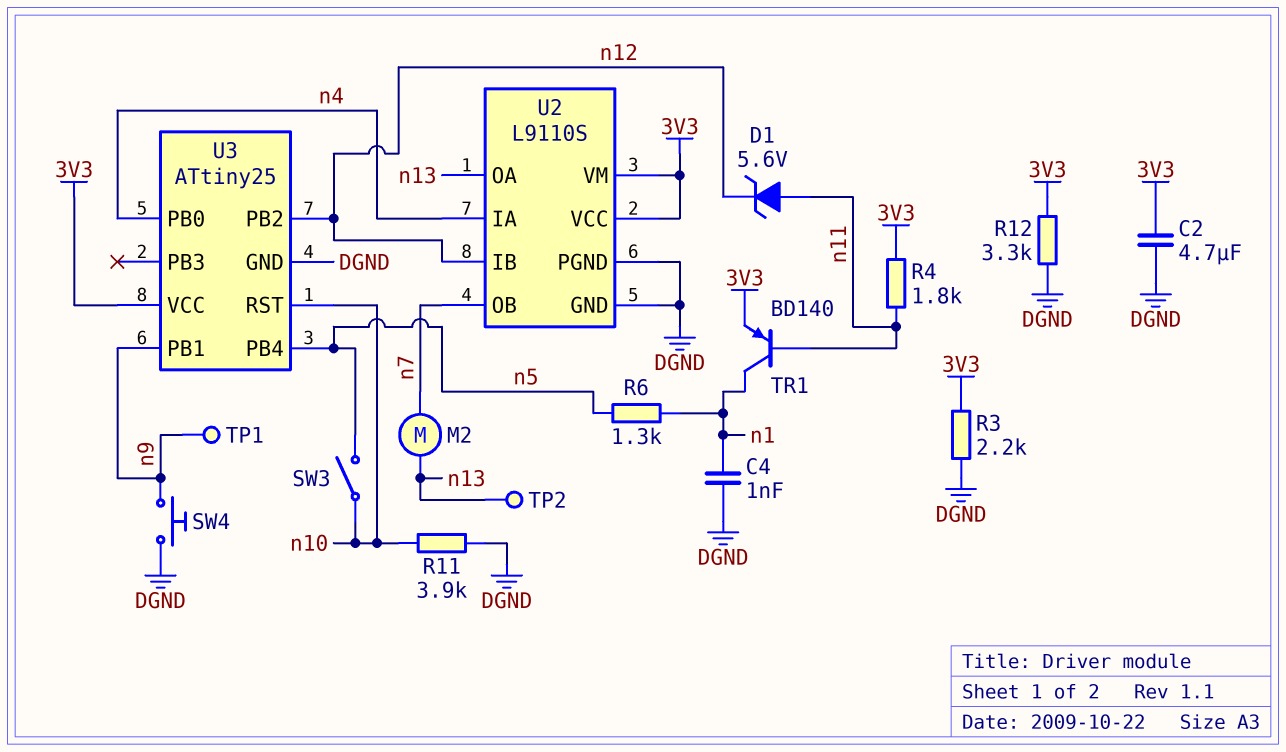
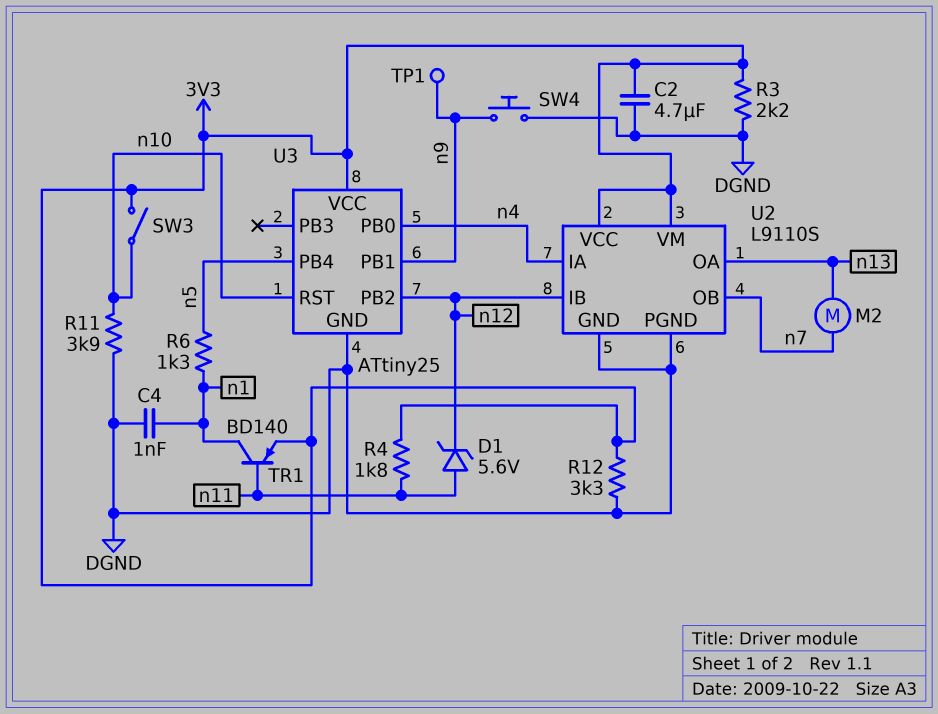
SW3: switch (n5, n10) -> switch (3V3, n10)
TP2: test point (n13) -> none

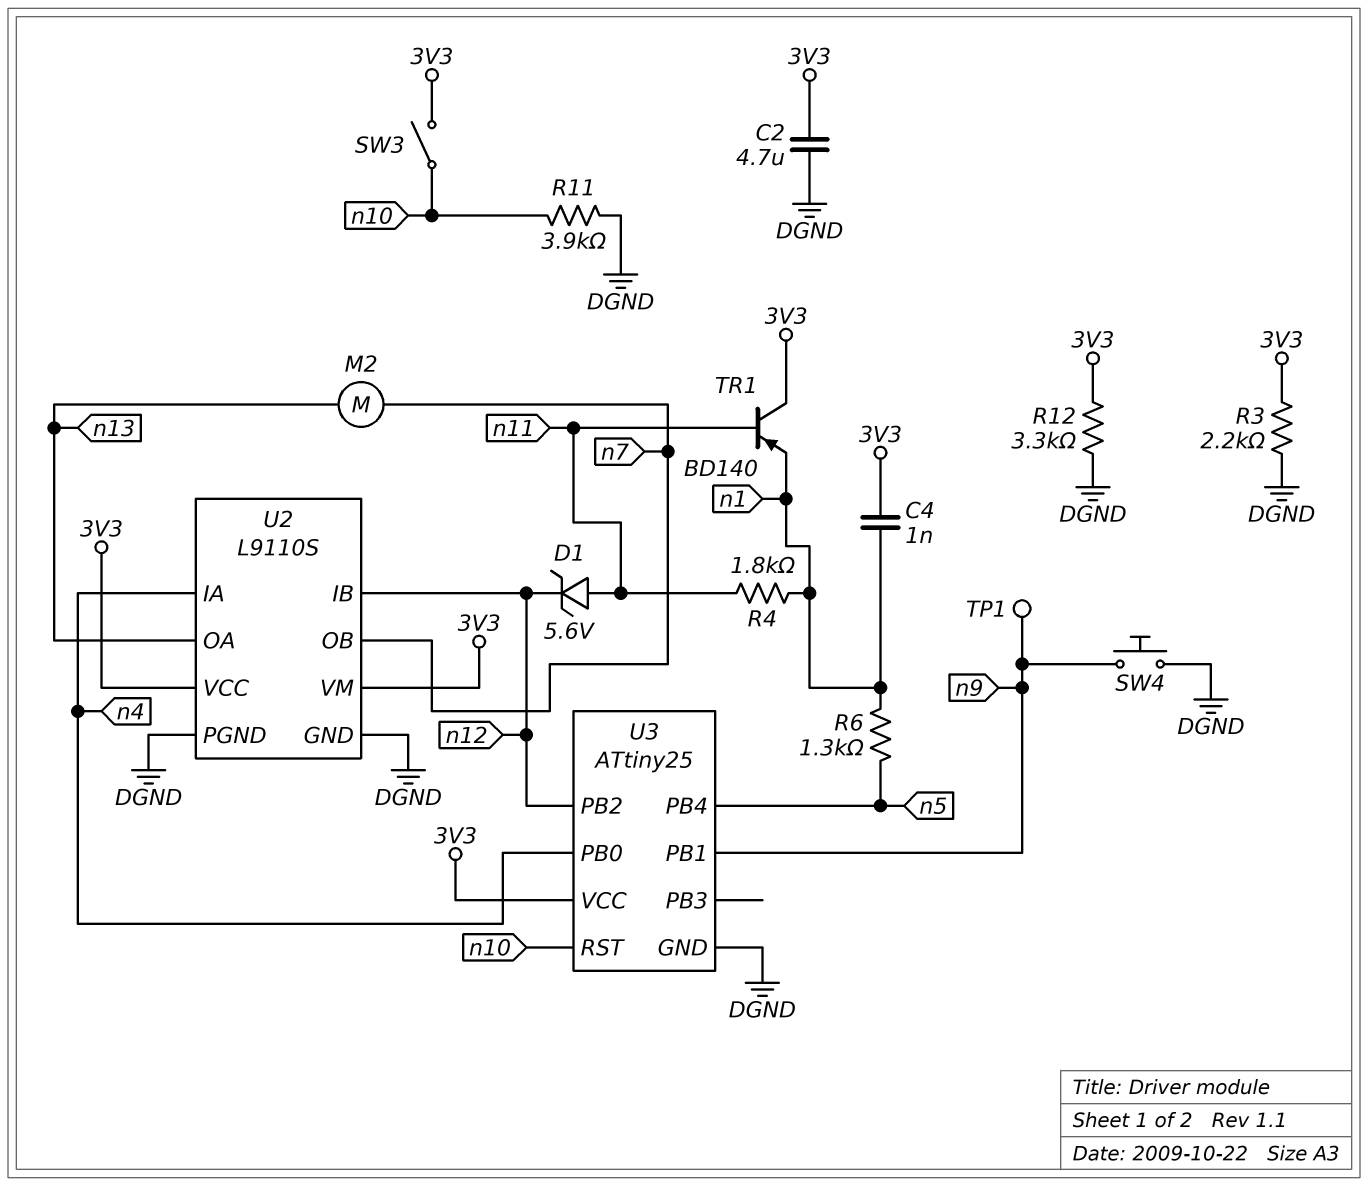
C4: 1nF (DGND, n1) -> 1nF (3V3, n1)
R4: 1.8k (3V3, n11) -> 1.8k (n1, n11)
TR1: PNP BD140 (B n11, C n1, E 3V3) -> PNP BD140 (B n11, C 3V3, E n1)

